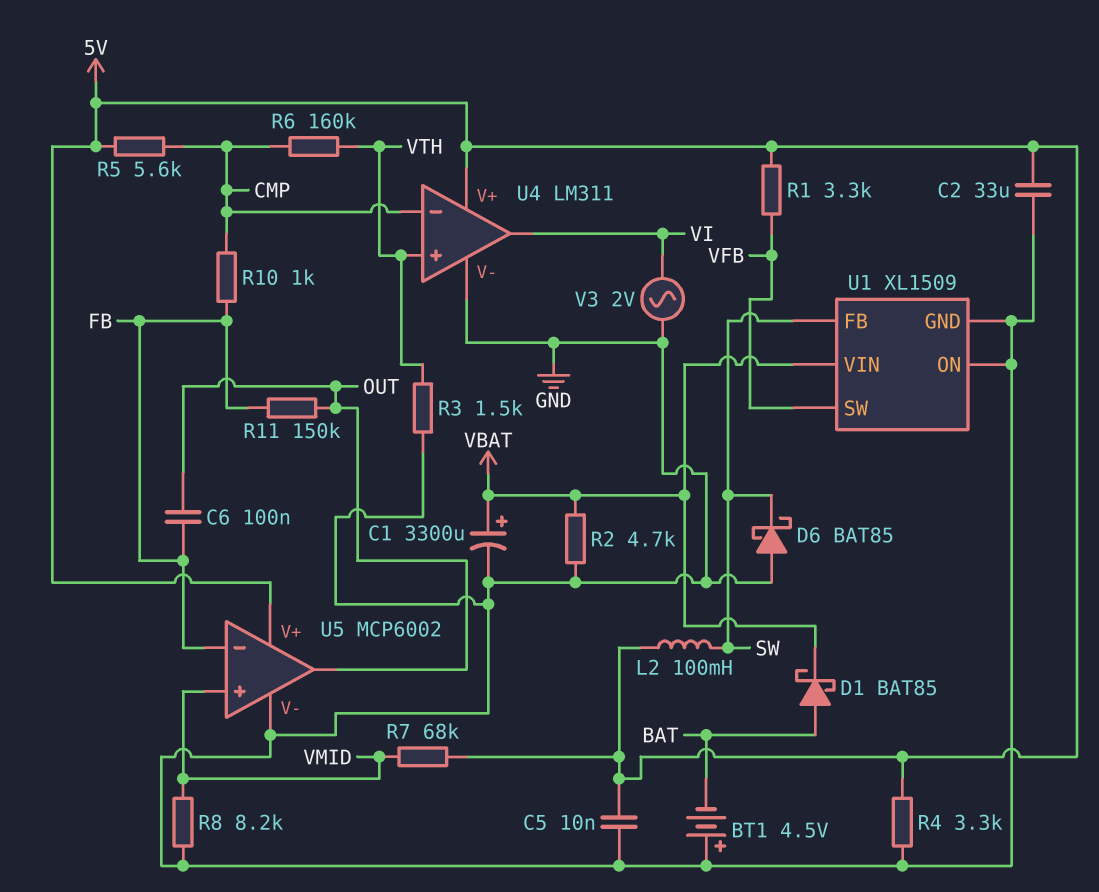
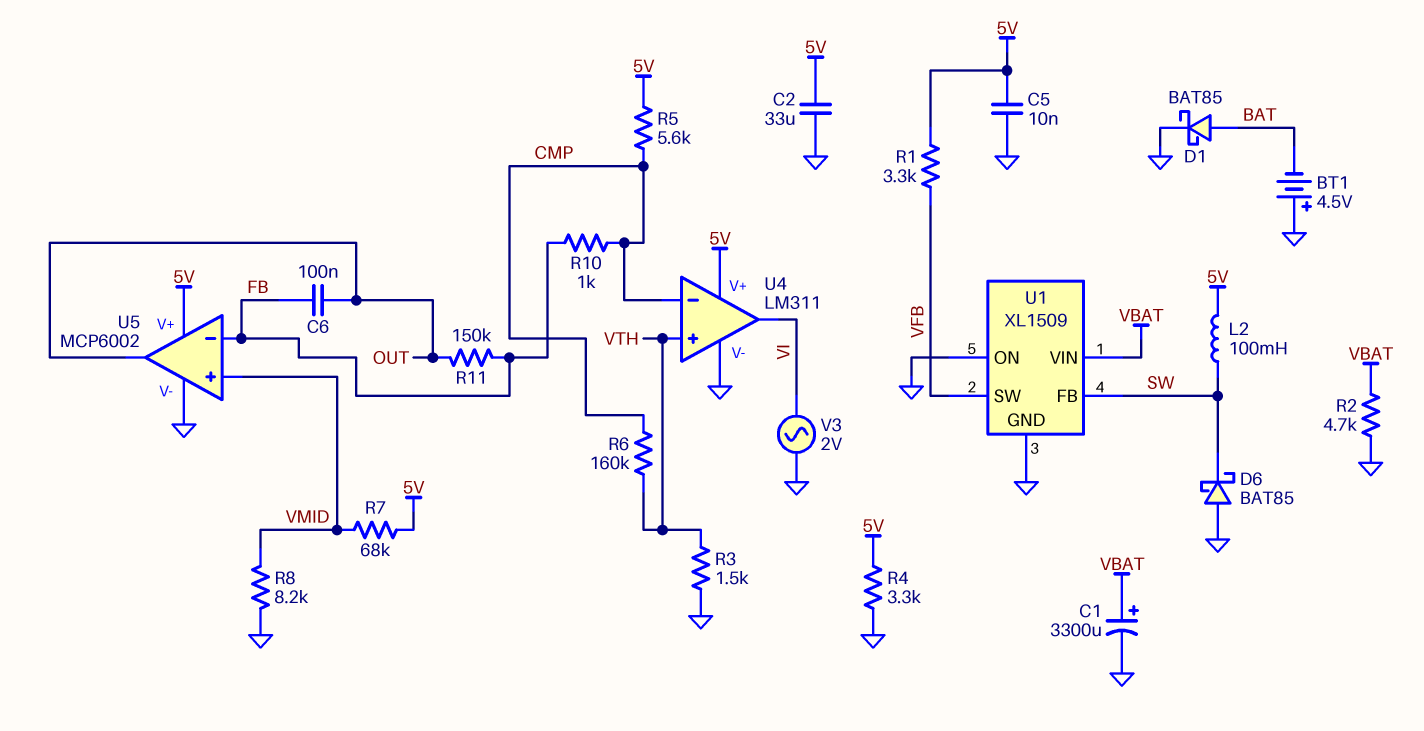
D1: schottky BAT85 (A BAT, K VBAT) -> schottky BAT85 (A BAT, K GND)

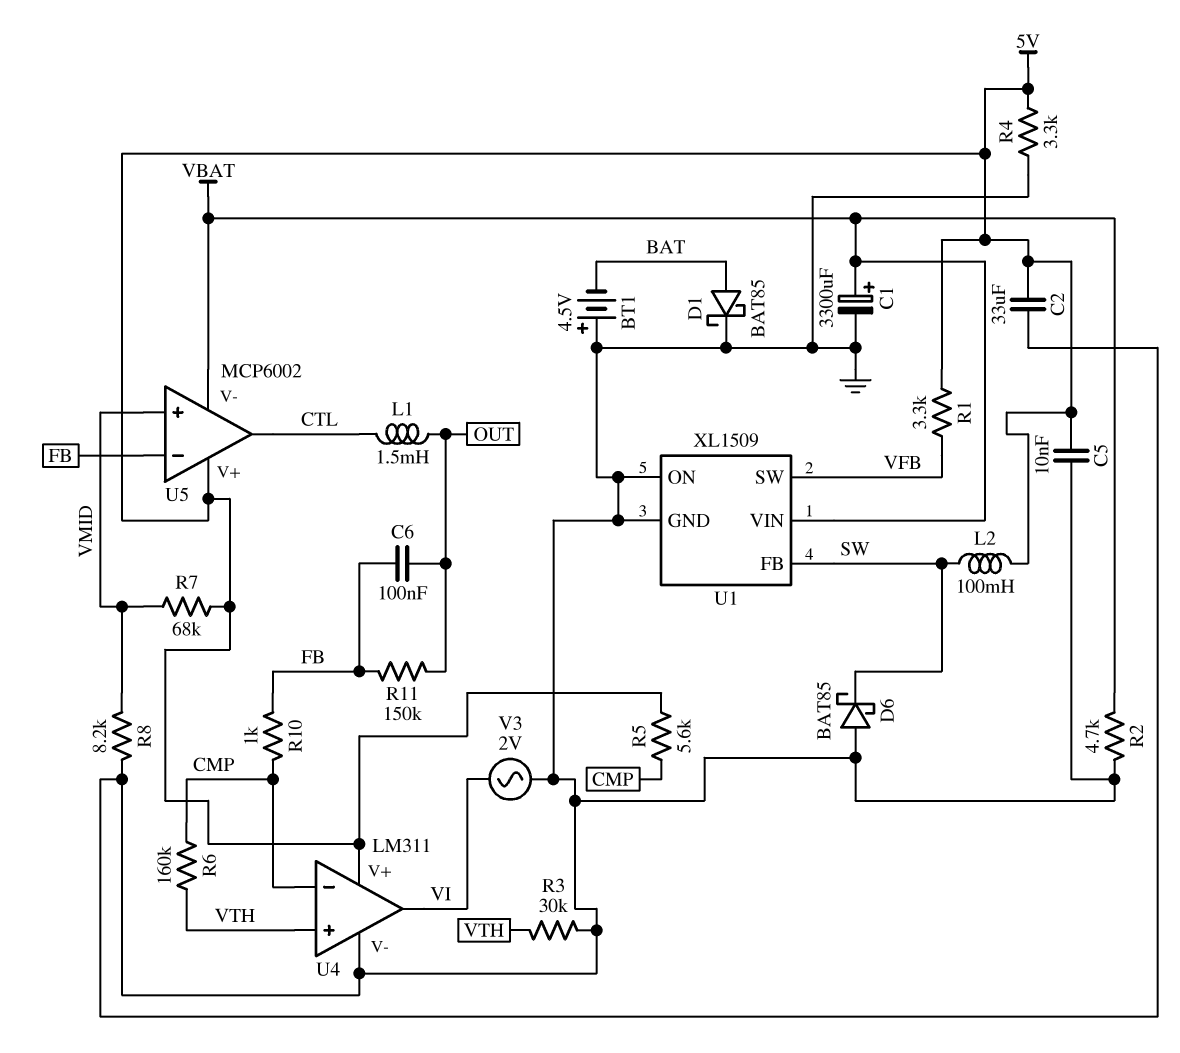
L1: none -> 1.5mH (CTL, OUT)
R3: 1.5k (GND, VTH) -> 30k (GND, VTH)
U5 pin V-: GND -> VBAT
U5 pin out: OUT -> CTL

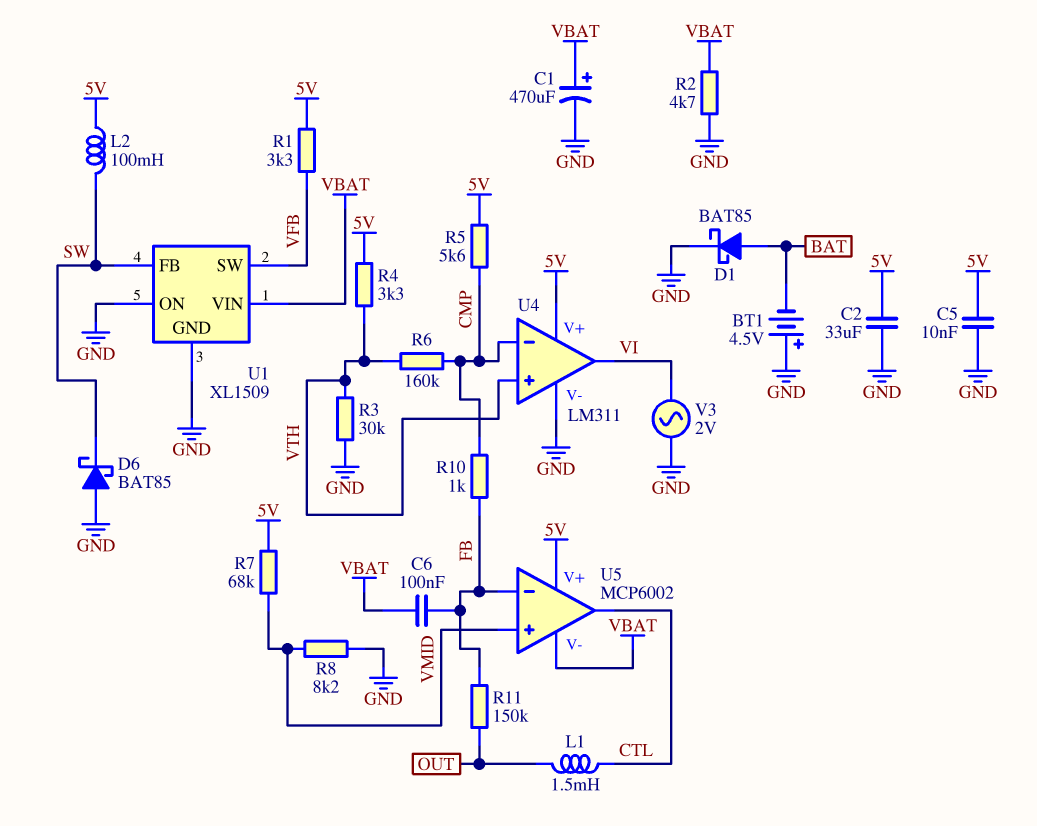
C1: 3300uF (plus VBAT, minus GND) -> 470uF (plus VBAT, minus GND)
C6: 100nF (FB, OUT) -> 100nF (FB, VBAT)
R4: 3.3k (5V, GND) -> 3.3k (5V, VTH)

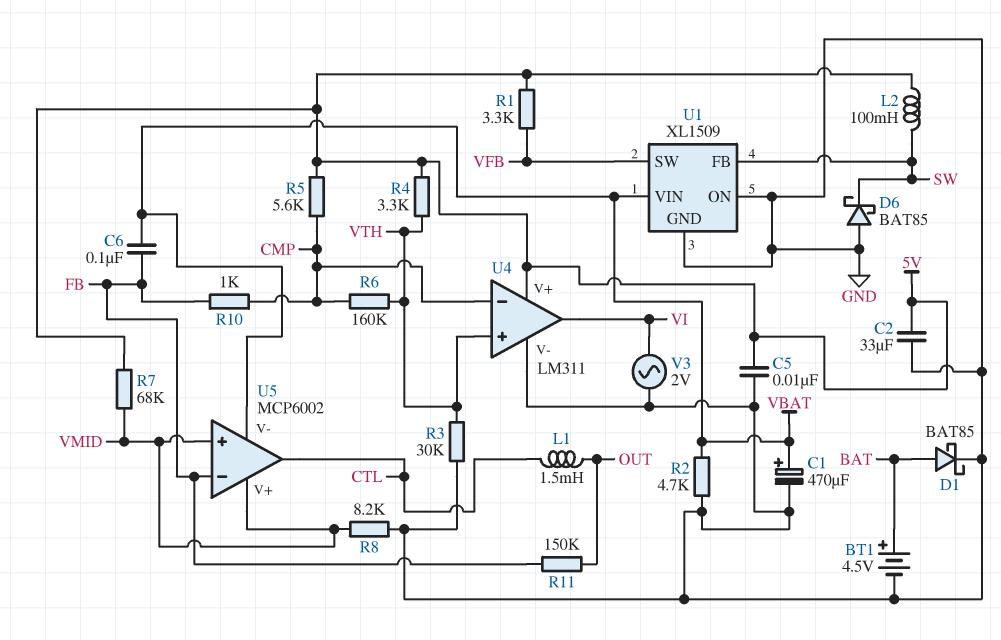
BT1: 4.5V (plus GND, minus BAT) -> 4.5V (plus BAT, minus GND)
U5 pin V+: 5V -> VMID

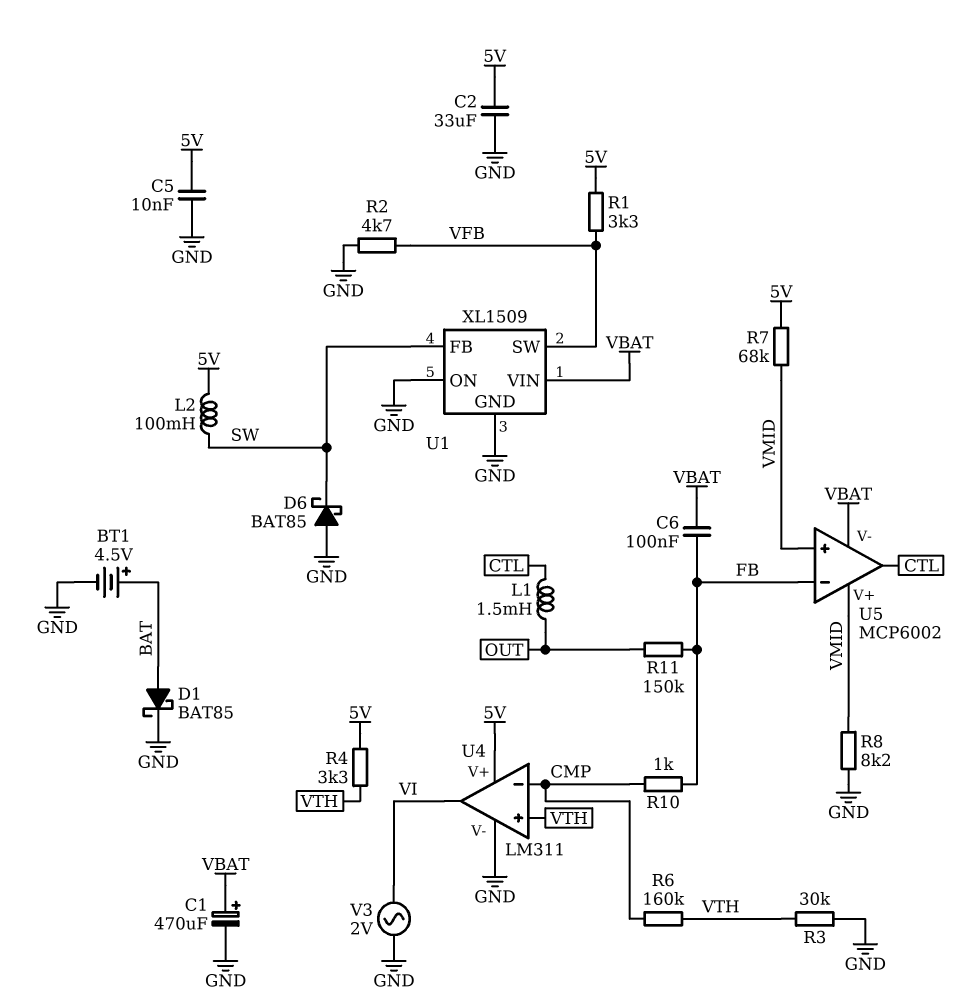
R2: 4.7k (GND, VBAT) -> 4.7k (GND, VFB)
R5: 5.6k (5V, CMP) -> none

